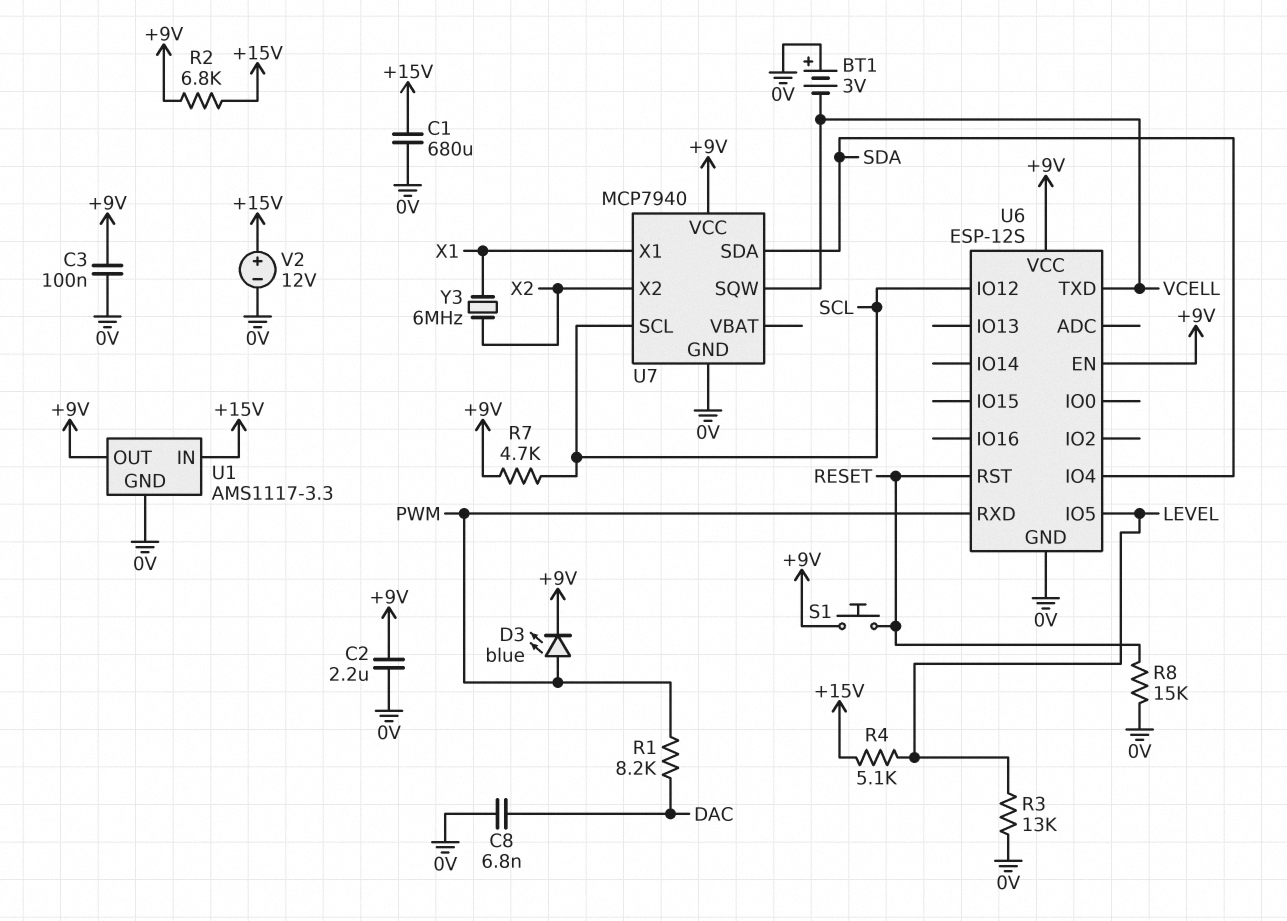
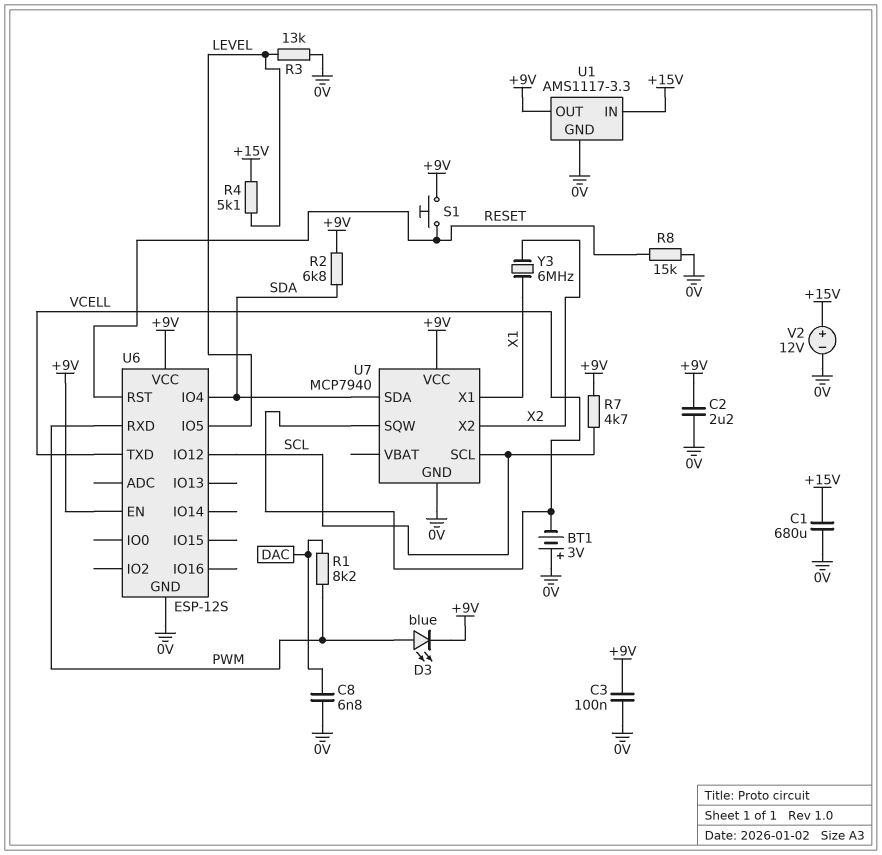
R2: 6.8k (+9V, +15V) -> 6.8k (+9V, SDA)

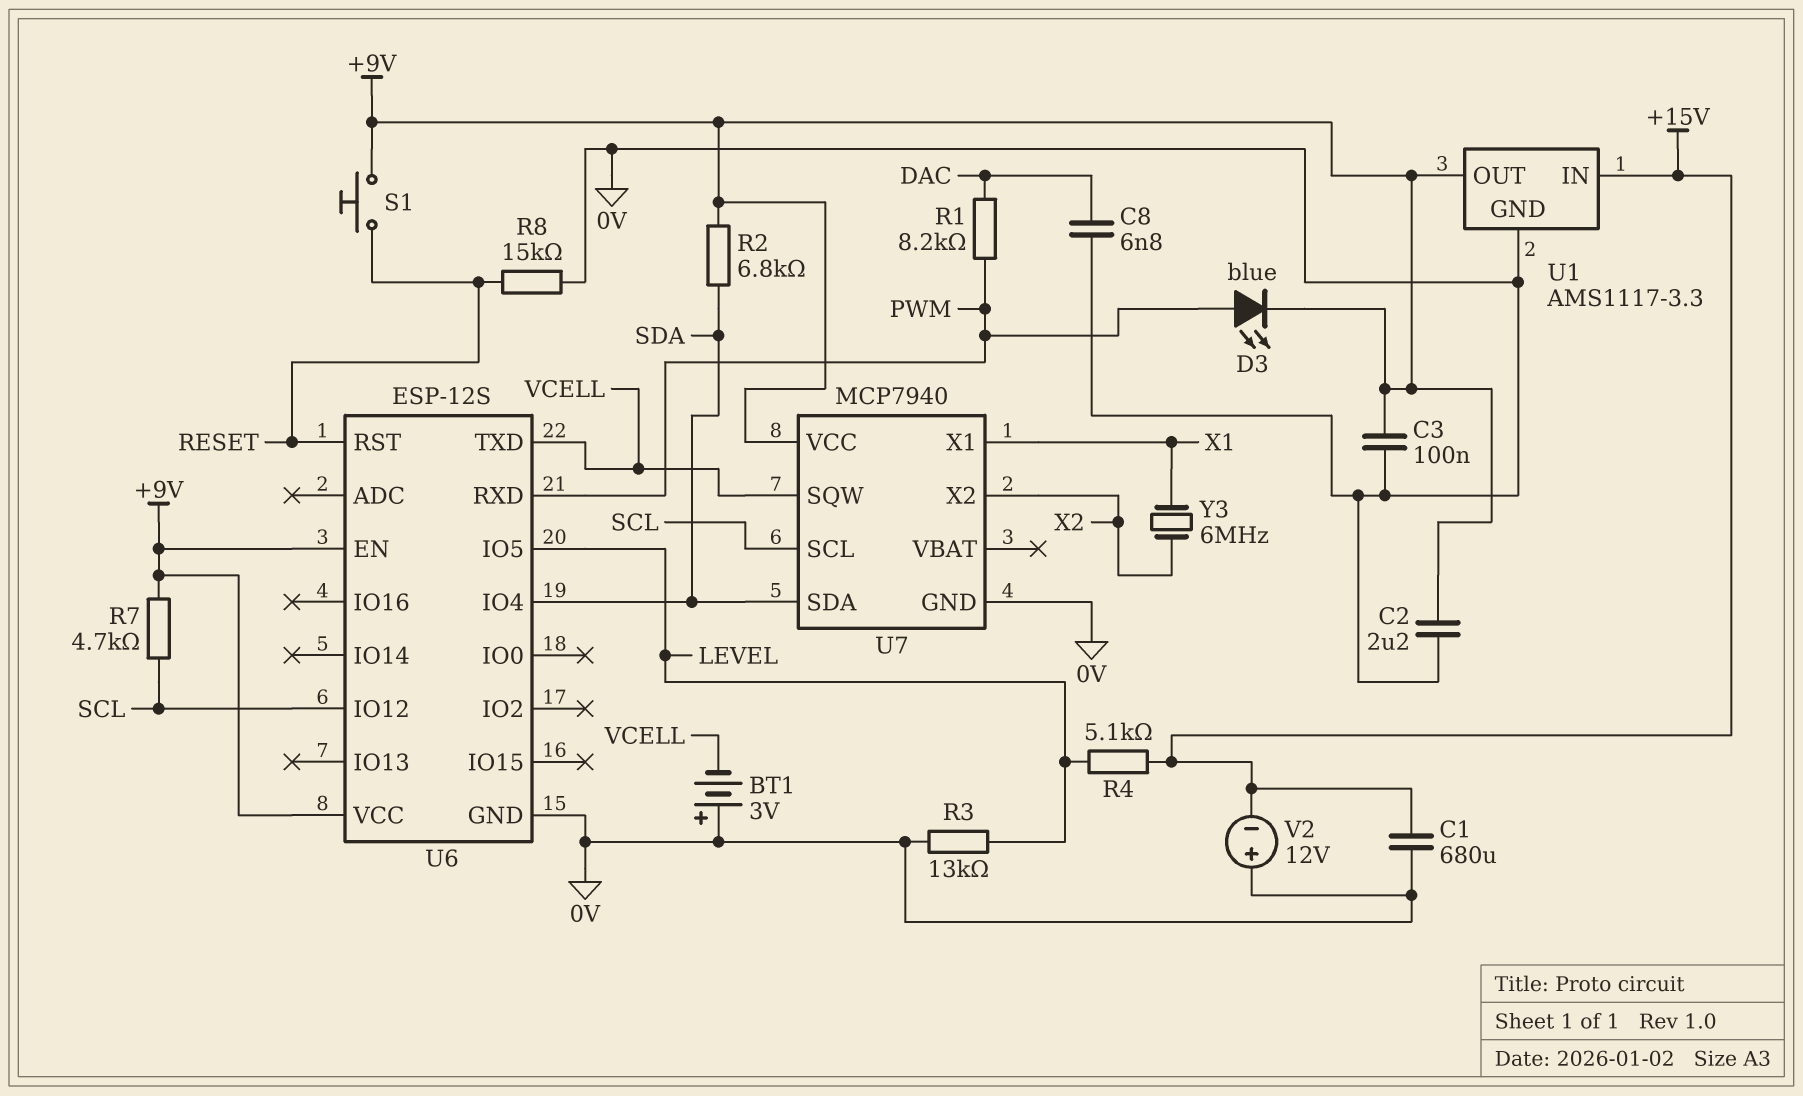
V2: 12V (plus +15V, minus 0V) -> 12V (plus 0V, minus +15V)

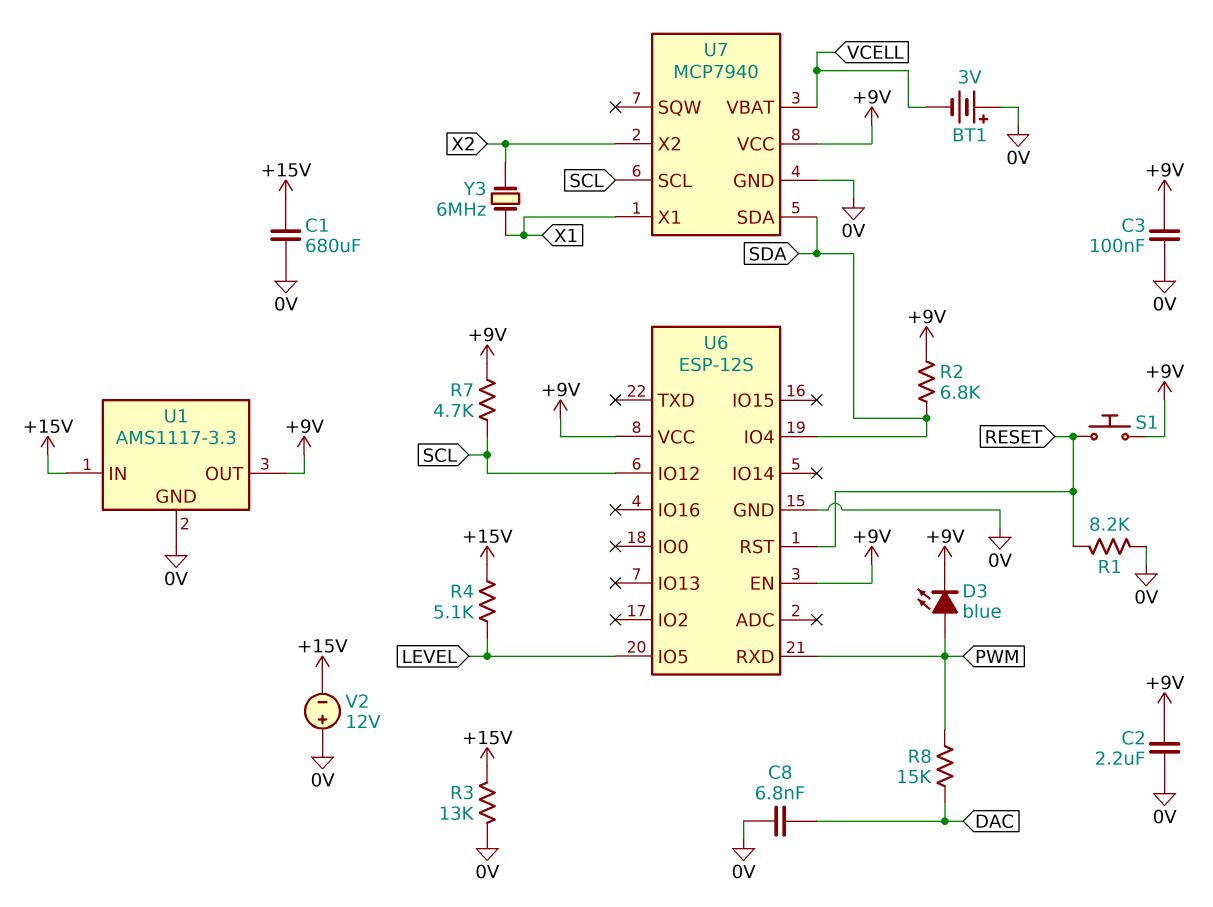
R1: 8.2k (DAC, PWM) -> 8.2k (0V, RESET)
R3: 13k (0V, LEVEL) -> 13k (+15V, 0V)
R8: 15k (0V, RESET) -> 15k (DAC, PWM)
U6 pin TXD: VCELL -> none
U7 pin SQW: VCELL -> none
U7 pin VBAT: none -> VCELL

